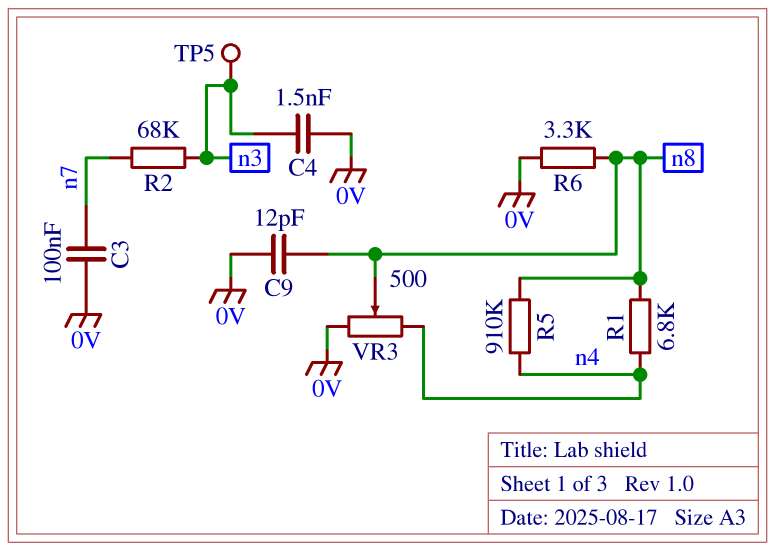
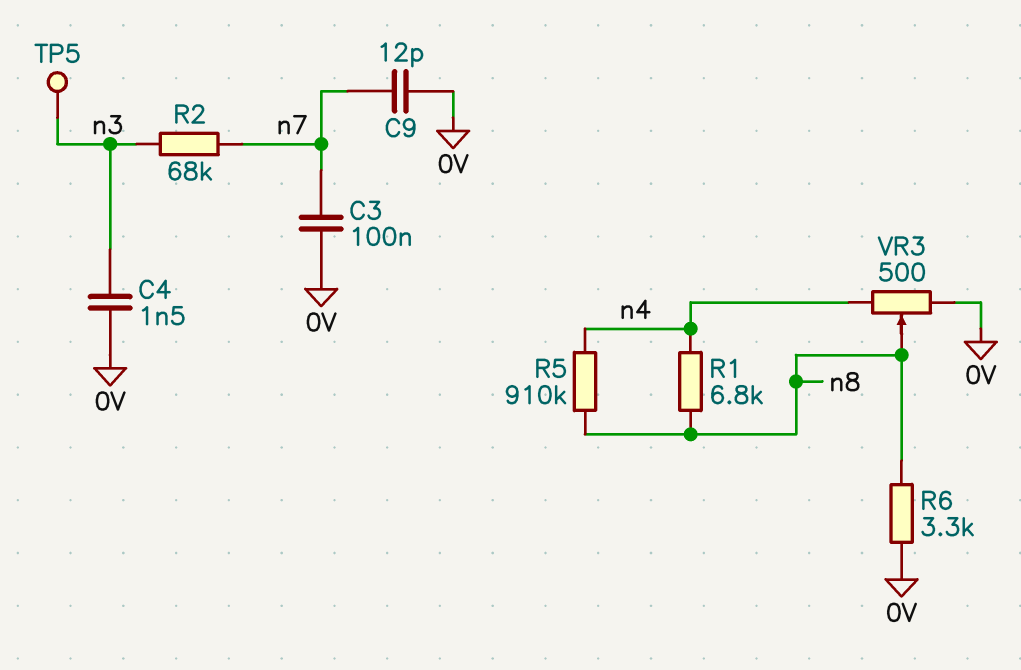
C9: 12pF (0V, n8) -> 12pF (0V, n7)

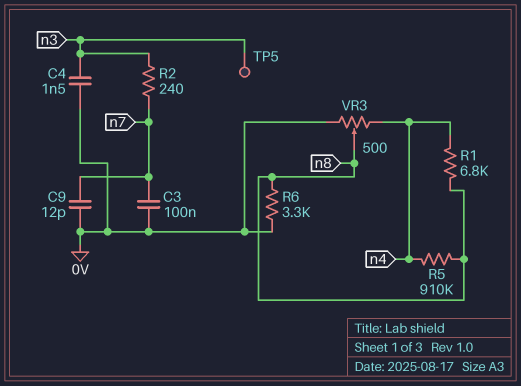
R2: 68k (n3, n7) -> 240 (n3, n7)

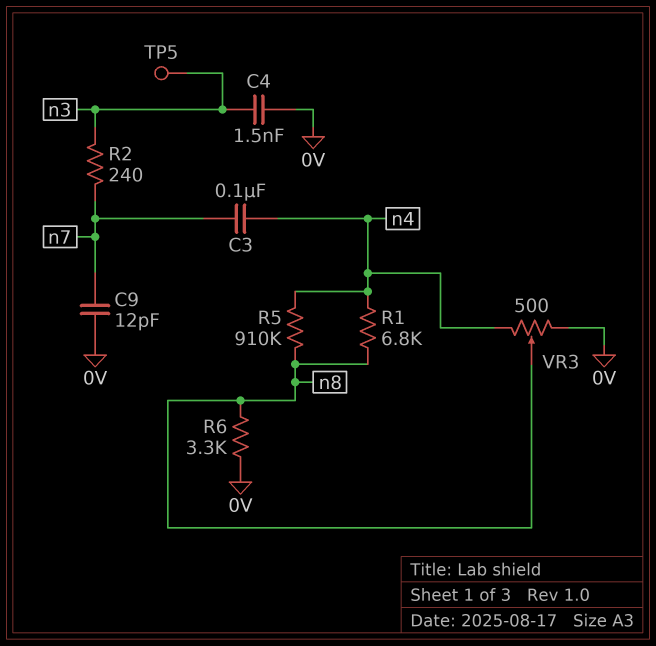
C3: 100nF (0V, n7) -> 100nF (n4, n7)

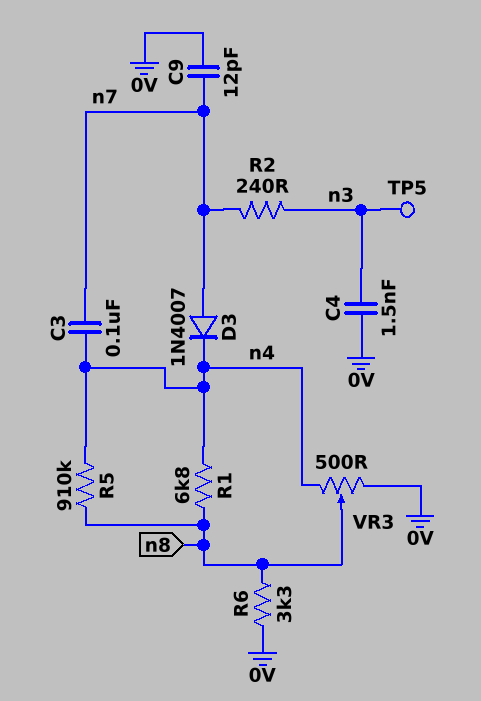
D3: none -> diode 1N4007 (A n7, K n4)

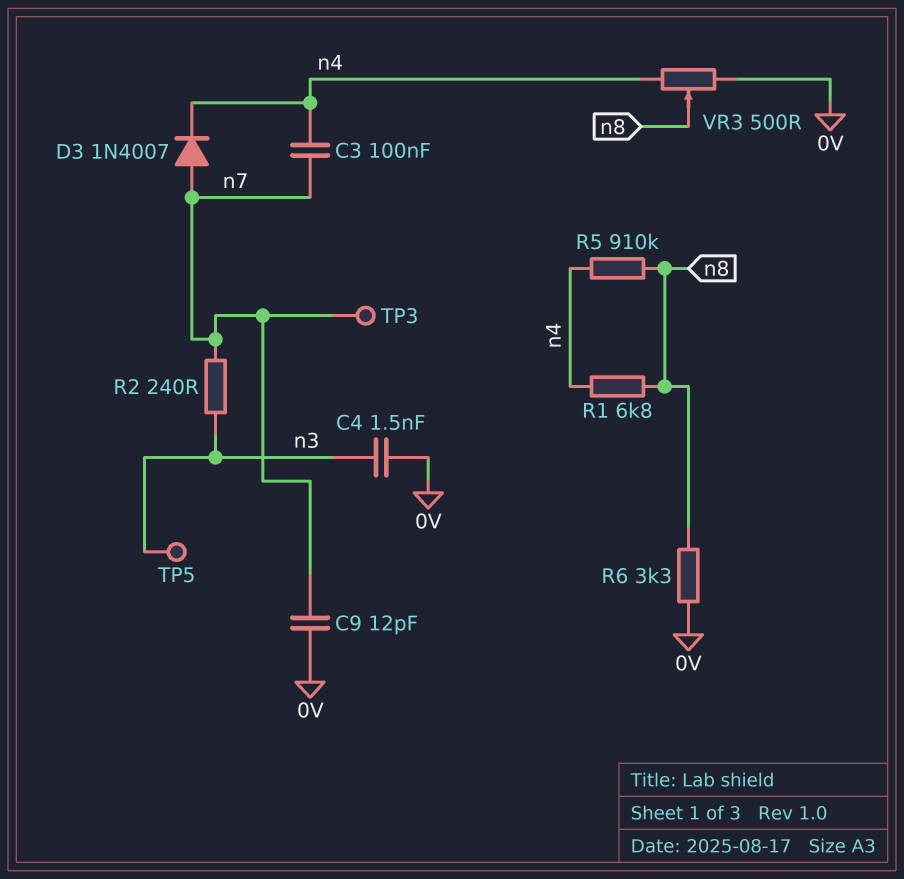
TP3: none -> test point (n7)

